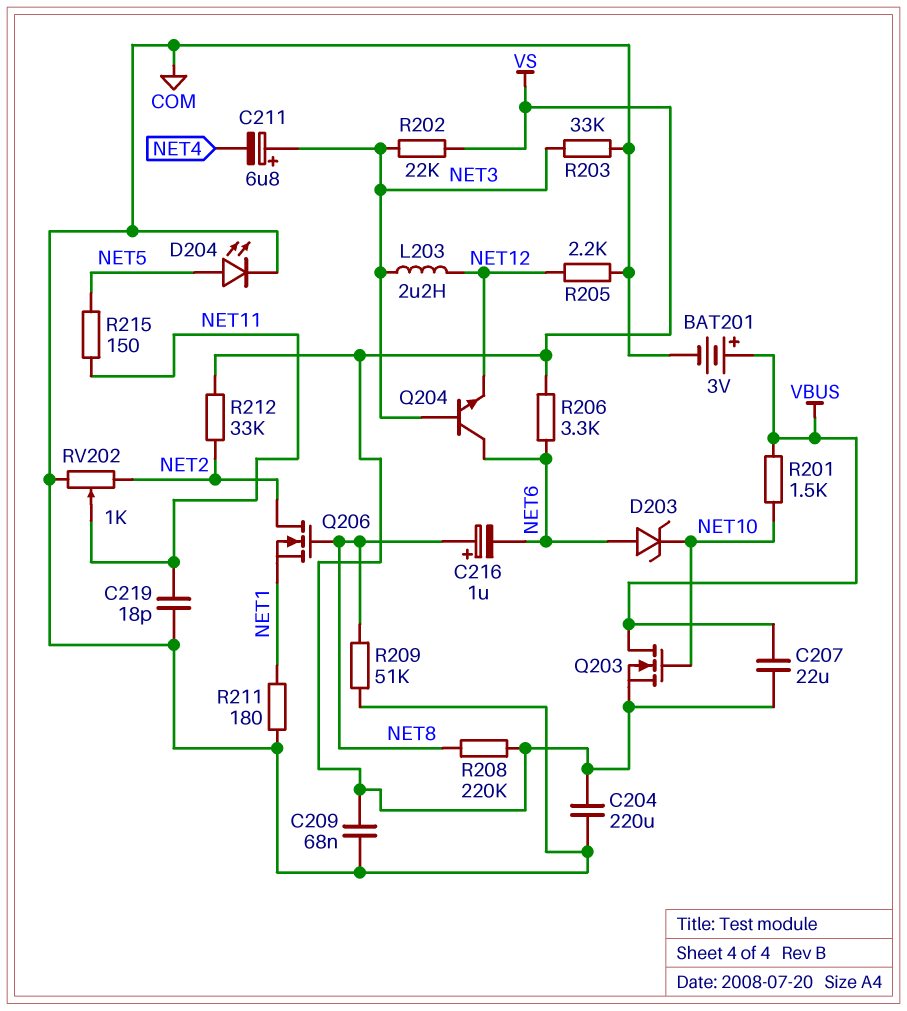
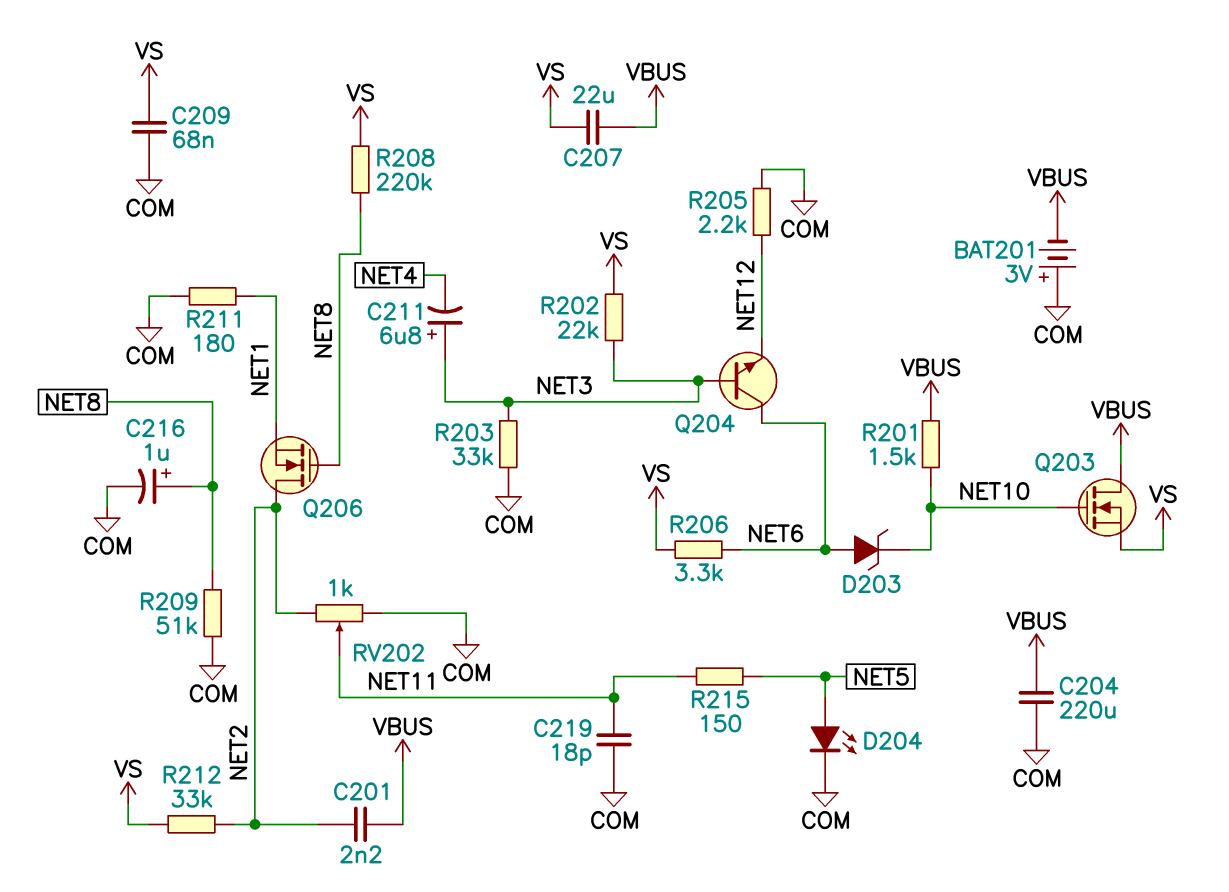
BAT201: 3V (plus VBUS, minus COM) -> 3V (plus COM, minus VBUS)
C201: none -> 2.2nF (NET2, VBUS)
C204: 220uF (COM, VS) -> 220uF (COM, VBUS)
C216: 1uF (plus NET8, minus NET6) -> 1uF (plus NET8, minus COM)
L203: 2.2uH (NET3, NET12) -> none

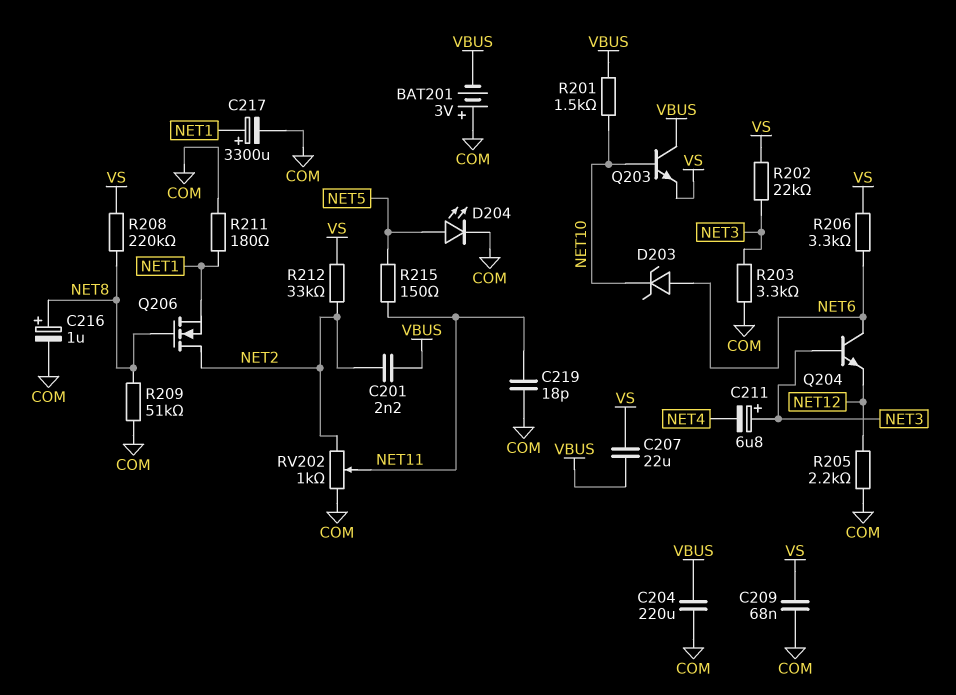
C217: none -> 3300uF (plus NET1, minus COM)
Q203: NMOS (G NET10, D VBUS, S VS) -> NPN (B NET10, C VBUS, E VS)
R203: 33k (COM, NET3) -> 3.3k (COM, NET3)

